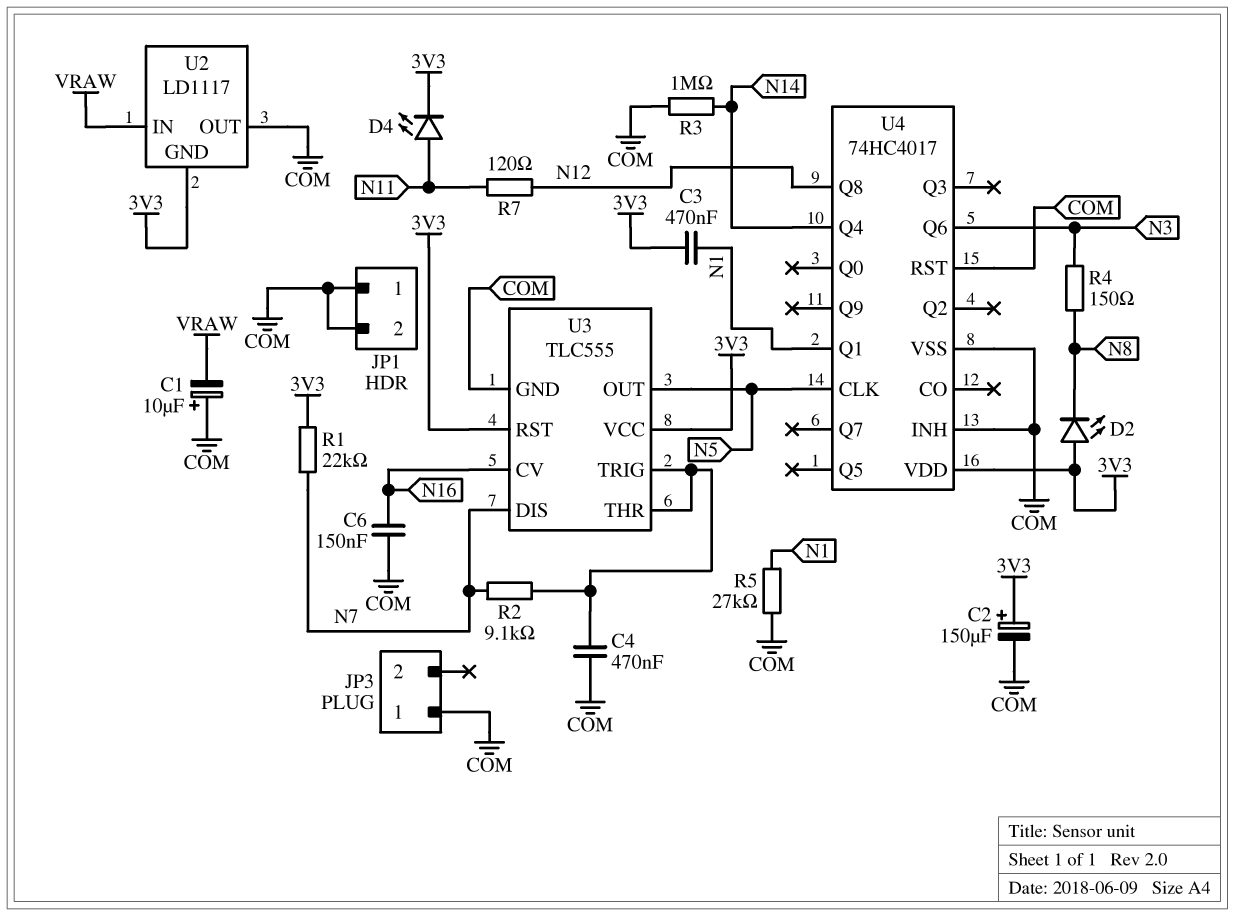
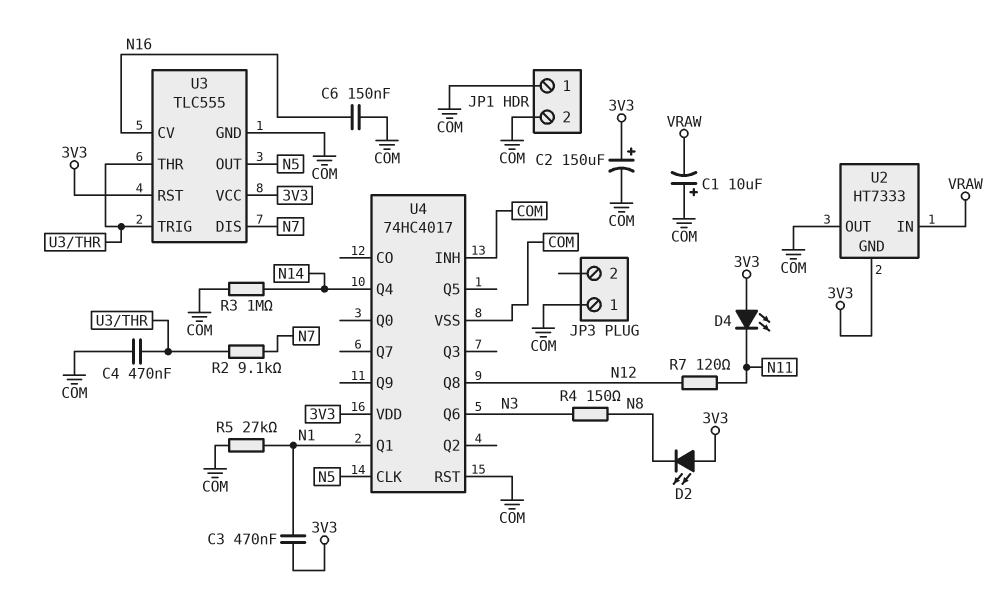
D4: LED (A N11, K 3V3) -> LED (A 3V3, K N11)
R1: 22k (3V3, N7) -> none
U2: LD1117 -> HT7333

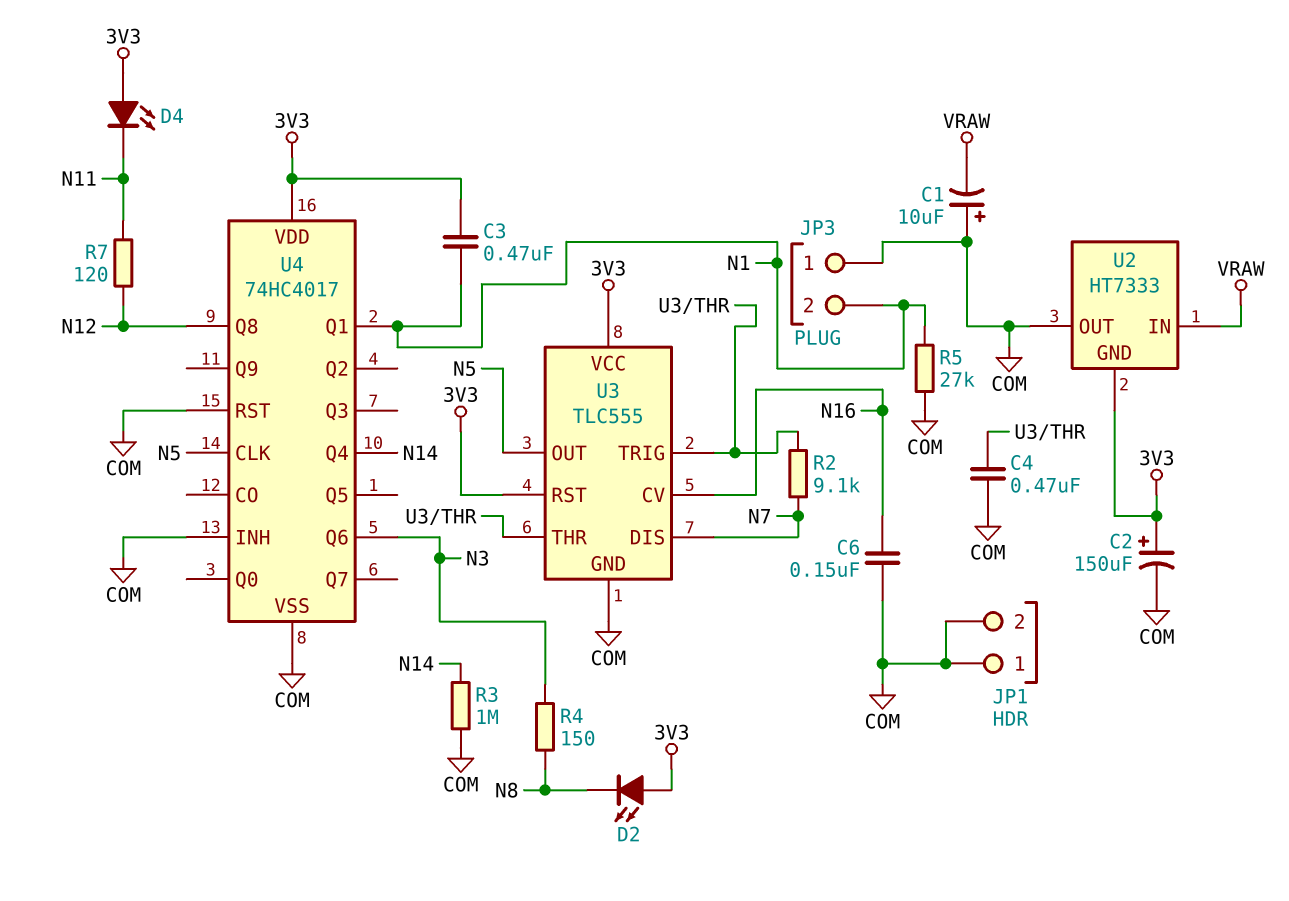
JP3 pin 2: none -> N1

